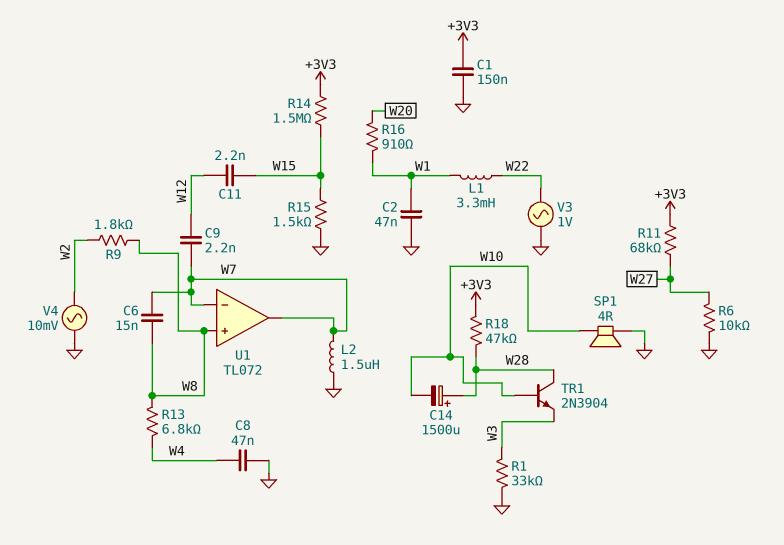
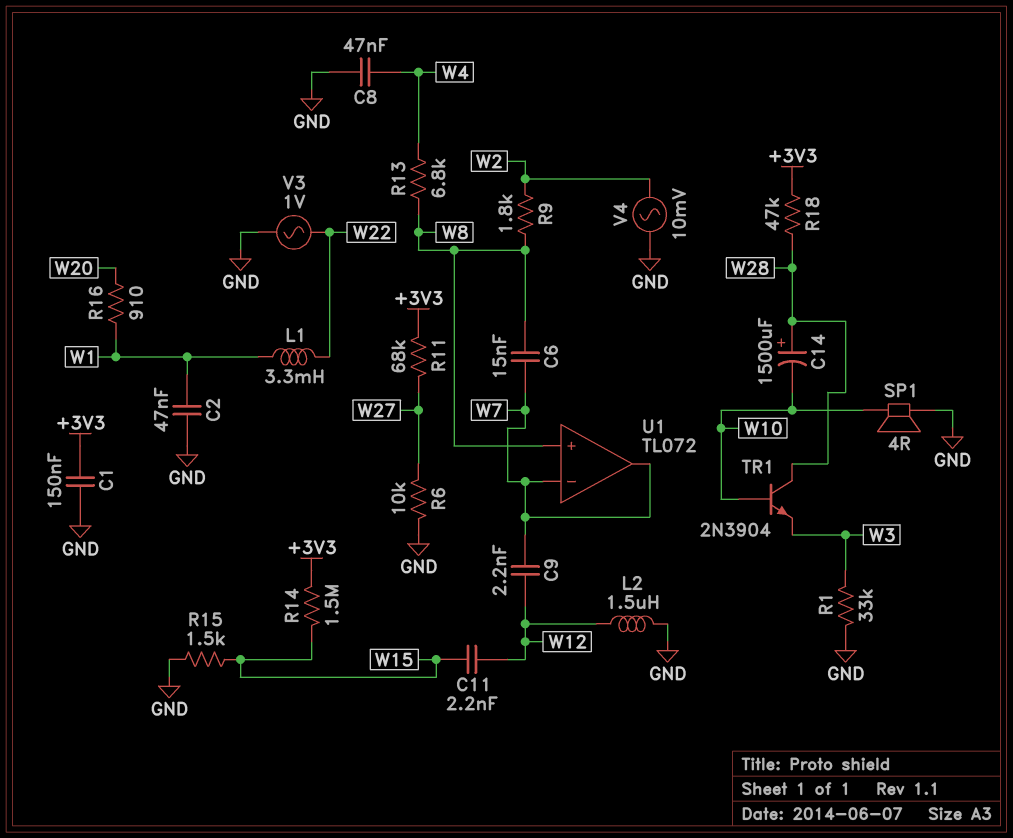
L2: 1.5uH (GND, W7) -> 1.5uH (GND, W12)

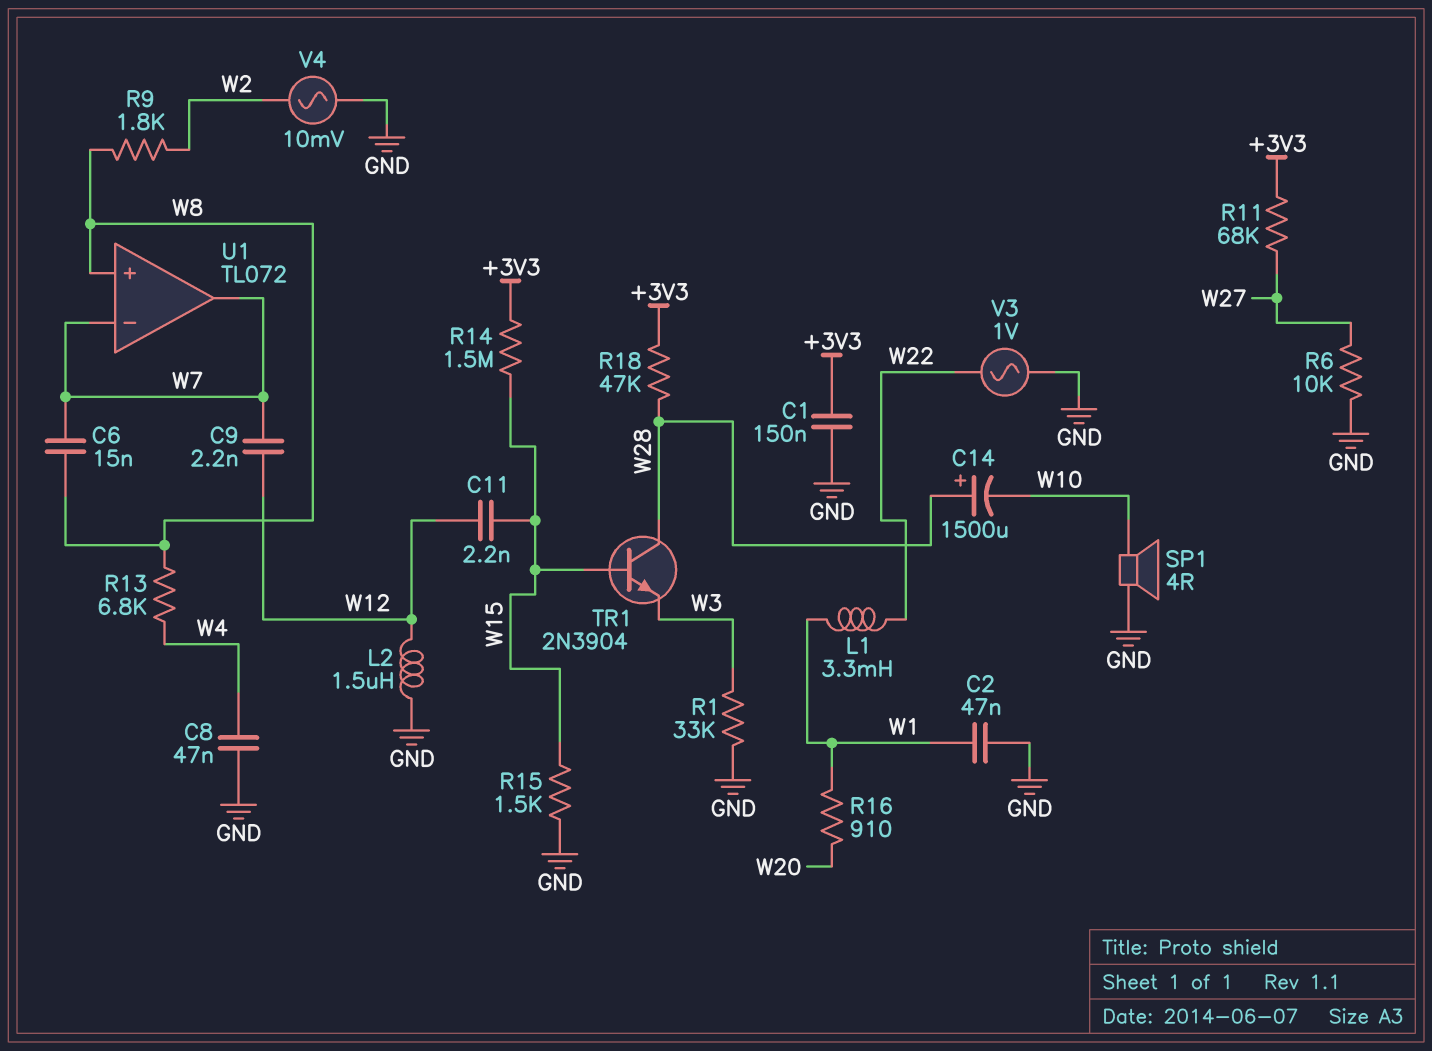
TR1: NPN 2N3904 (B W10, C W28, E W3) -> NPN 2N3904 (B W15, C W28, E W3)

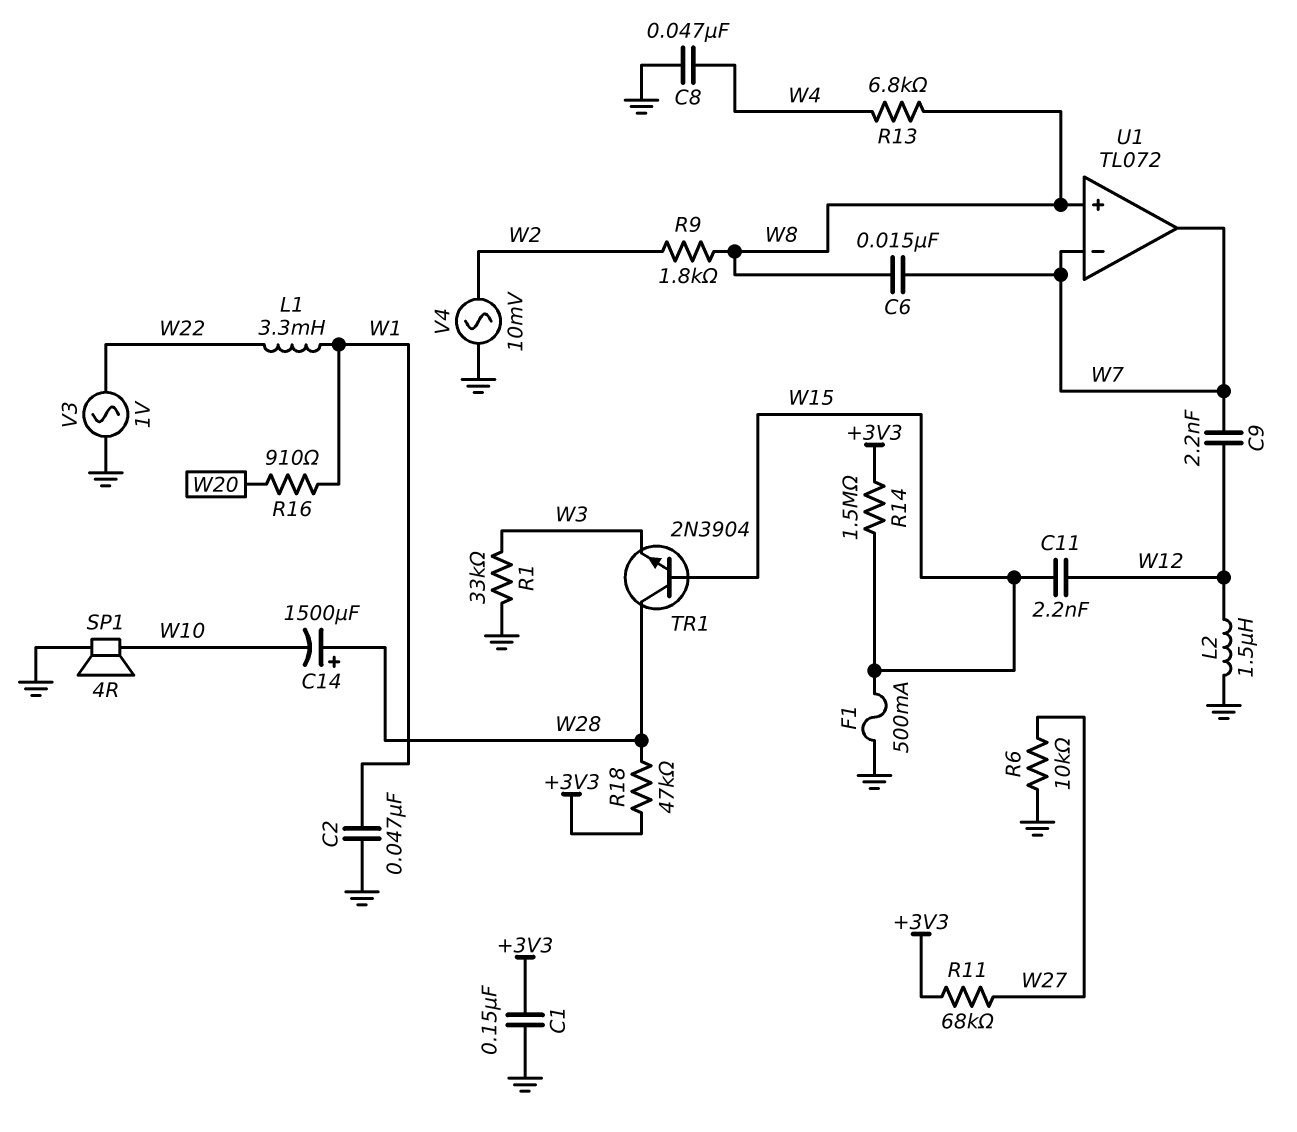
F1: none -> 500mA (GND, W15)
R15: 1.5k (GND, W15) -> none

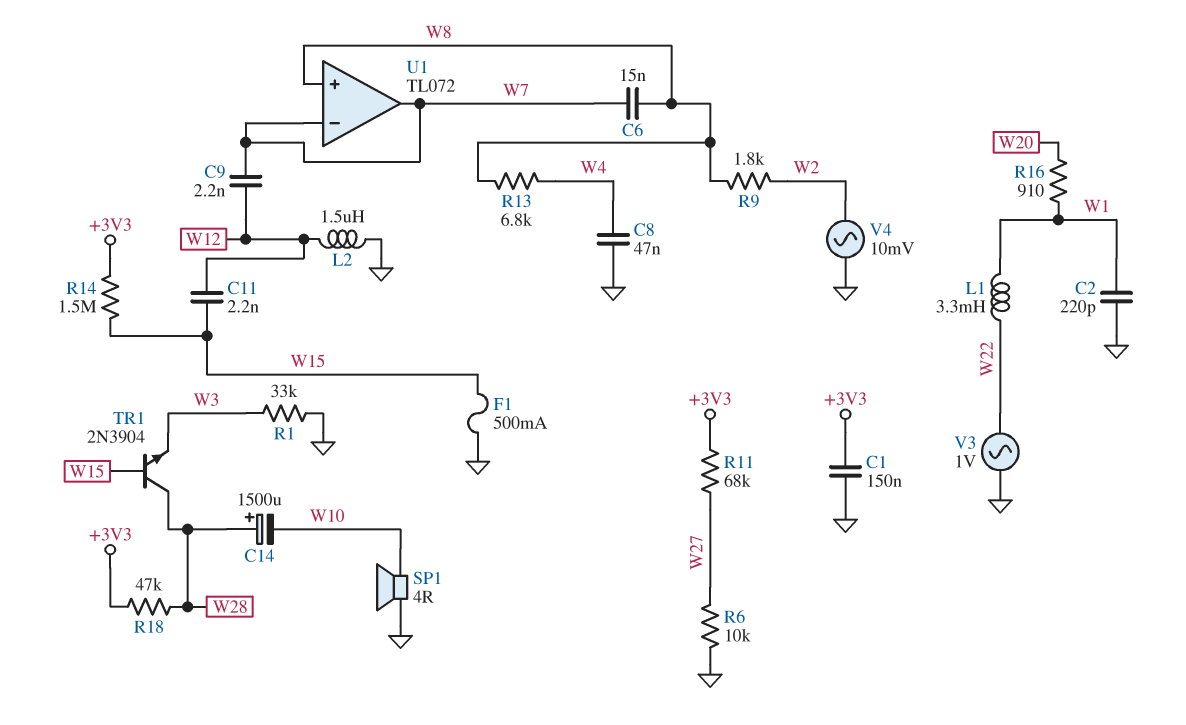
C2: 47nF (GND, W1) -> 220pF (GND, W1)

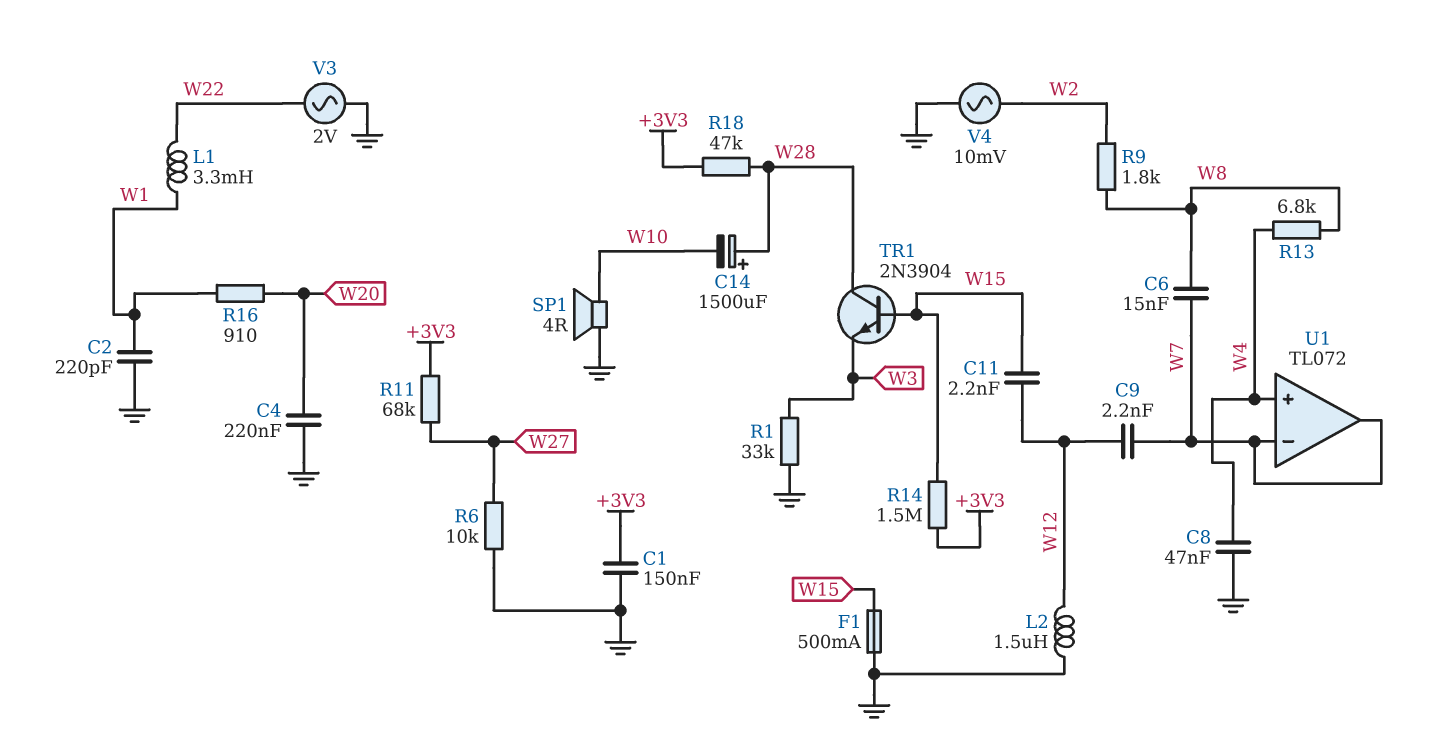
C4: none -> 220nF (GND, W20)
U1 pin in+: W8 -> W4
V3: AC 1V (GND, W22) -> AC 2V (GND, W22)

